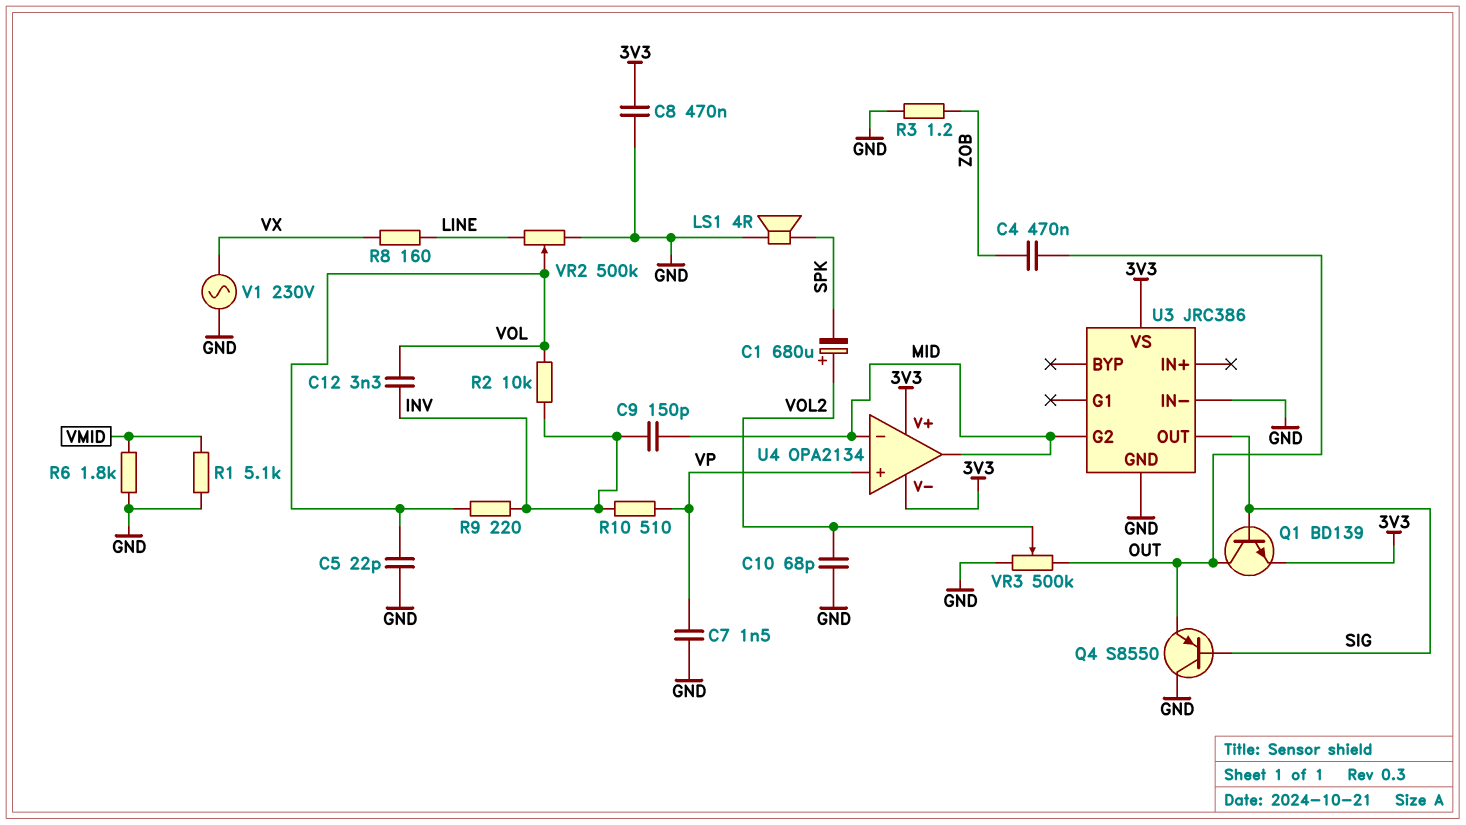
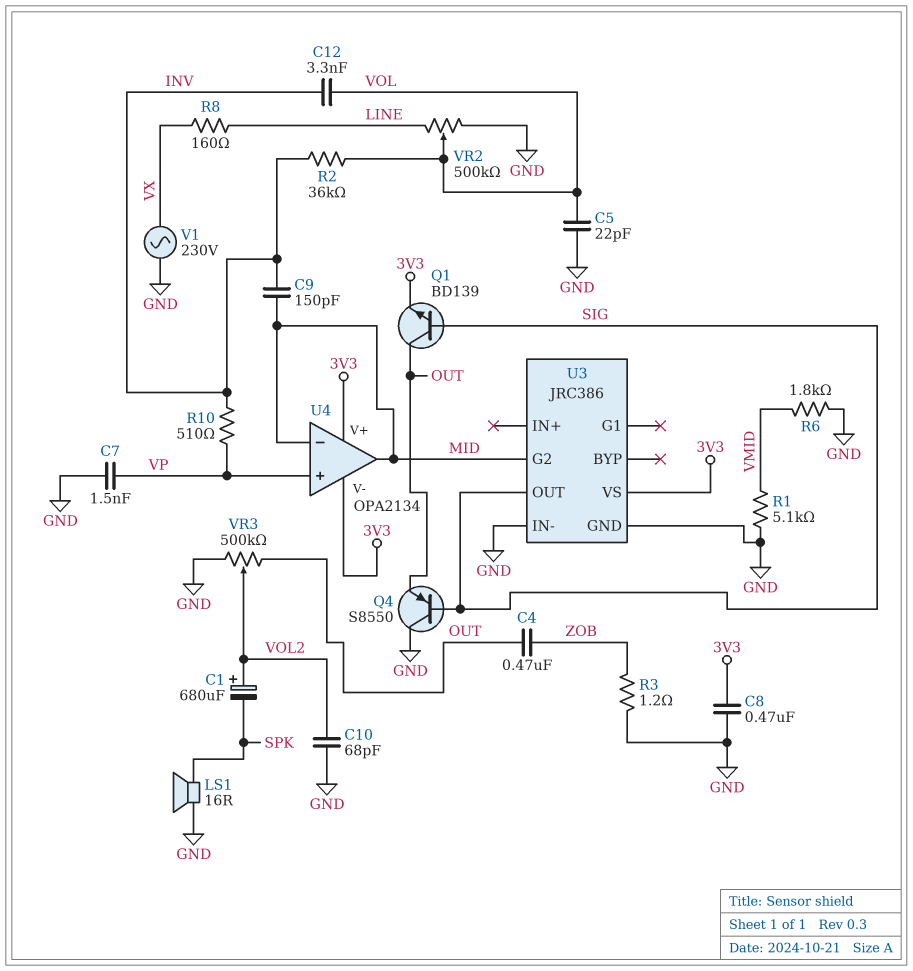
LS1: speaker 4R (GND, SPK) -> speaker 16R (GND, SPK)
R2: 10k (INV, VOL) -> 36k (INV, VOL)
R9: 220 (INV, VOL) -> none

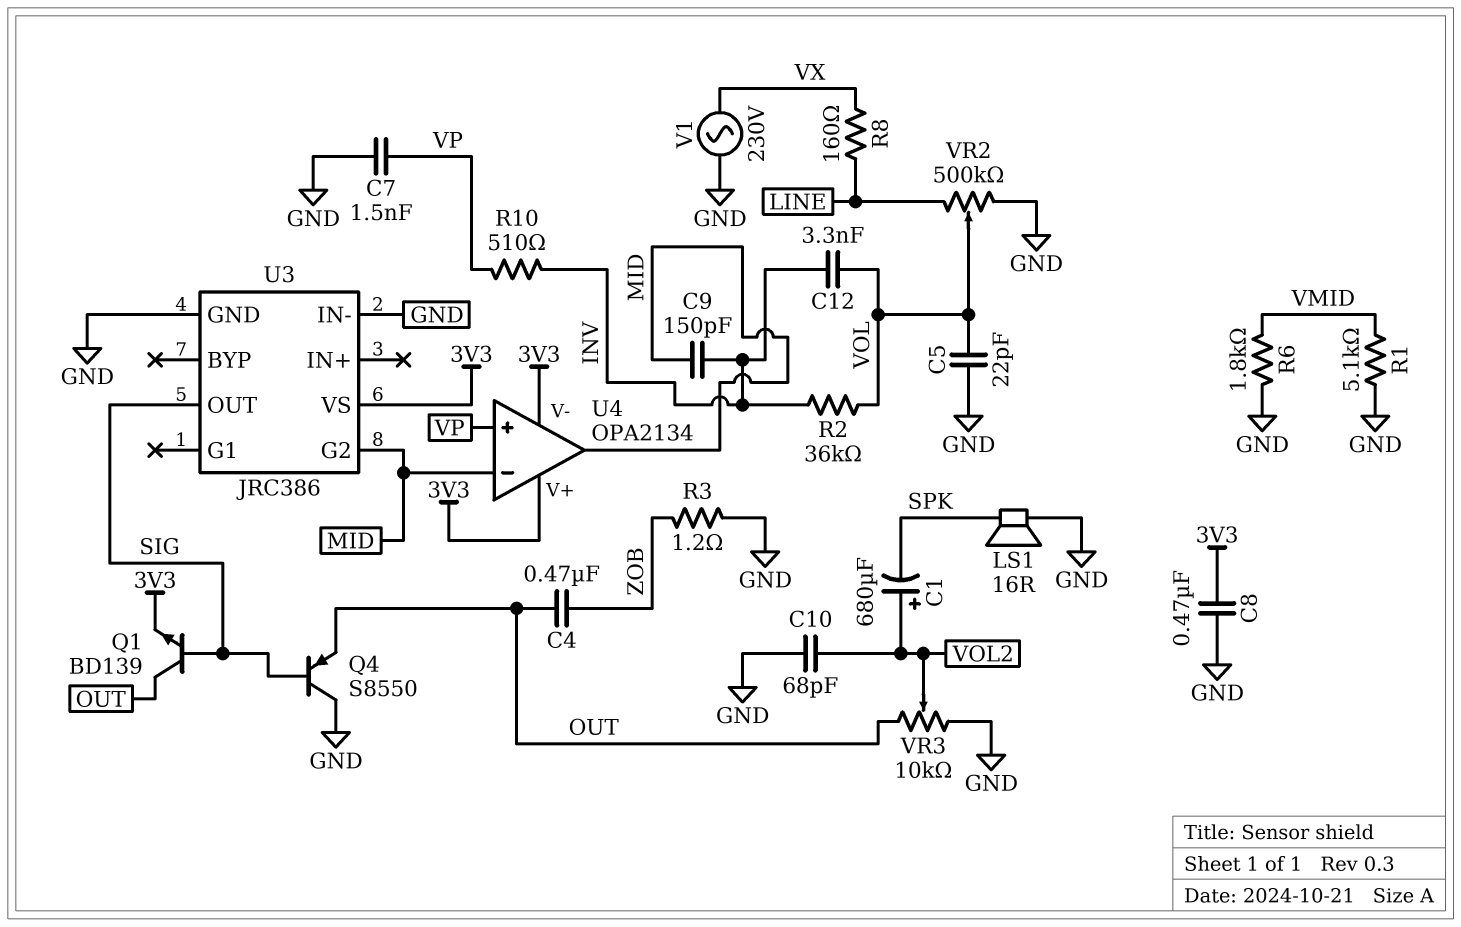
VR3: 500k (GND, OUT, wiper VOL2) -> 10k (GND, OUT, wiper VOL2)

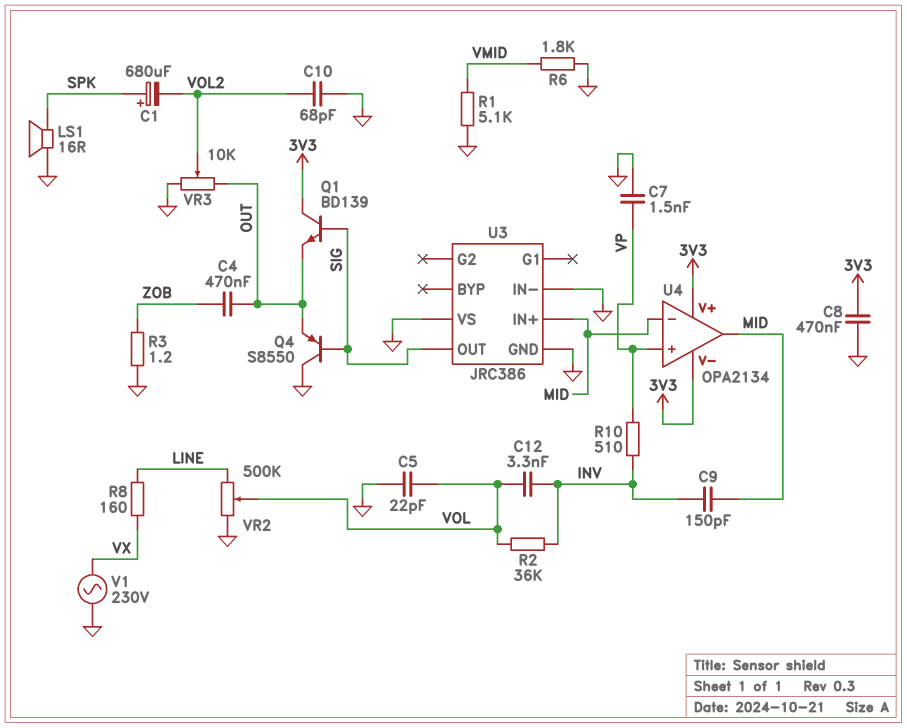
C1: 680uF (plus VOL2, minus SPK) -> 680uF (plus SPK, minus VOL2)
Q1: NPN BD139 (B SIG, C OUT, E 3V3) -> NPN BD139 (B SIG, C 3V3, E OUT)
U3 pin G2: MID -> none
U3 pin IN+: none -> MID
U3 pin VS: 3V3 -> GND

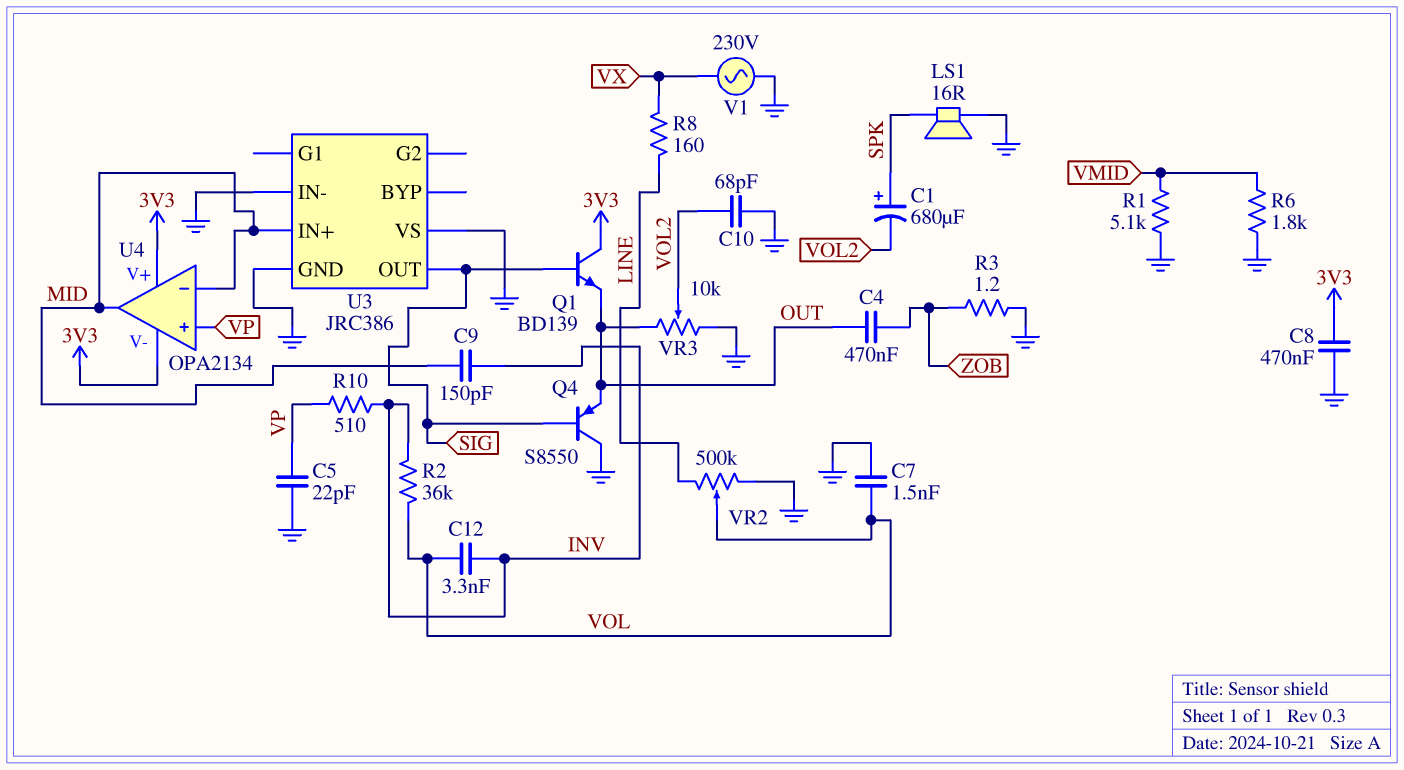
C5: 22pF (GND, VOL) -> 22pF (GND, VP)
C7: 1.5nF (GND, VP) -> 1.5nF (GND, VOL)

